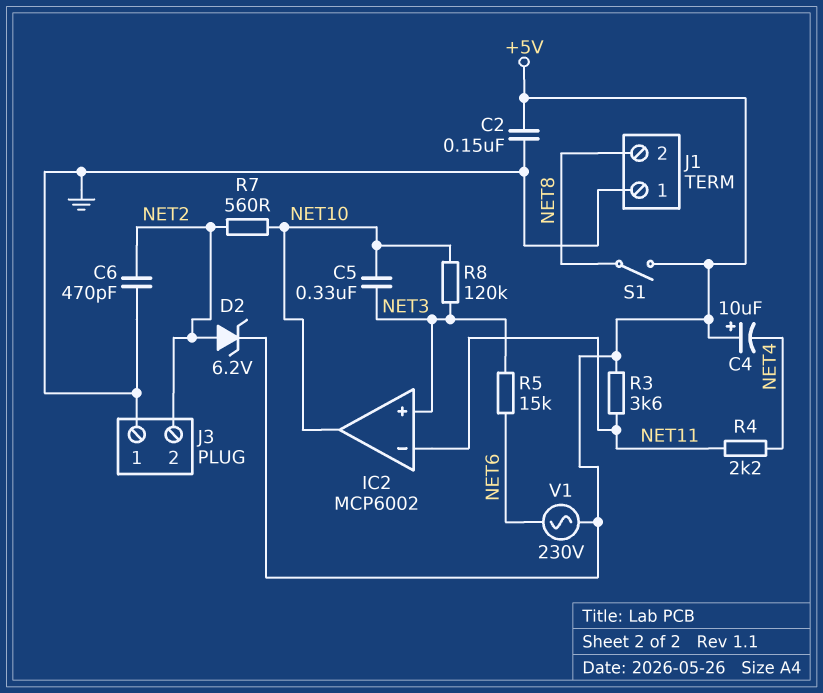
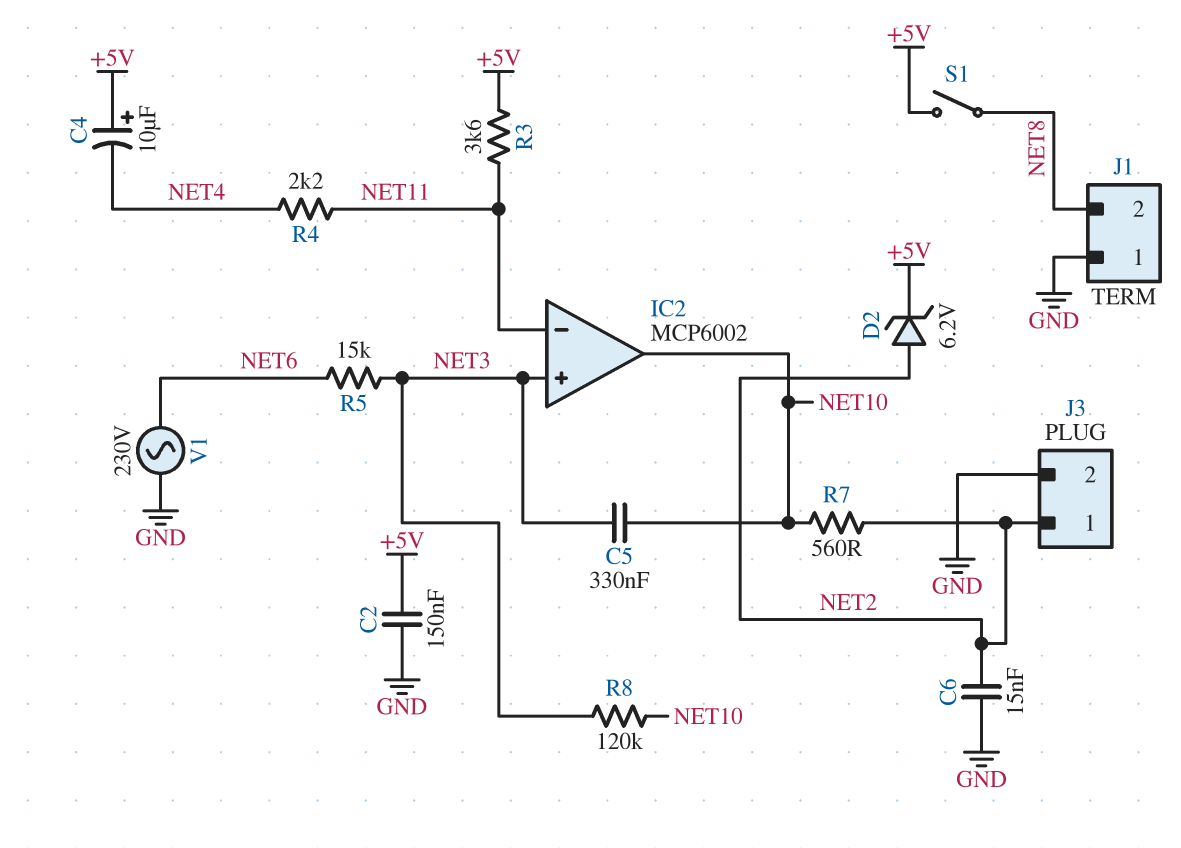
C6: 470pF (GND, NET2) -> 15nF (GND, NET2)
J3 pin 1: GND -> NET2
J3 pin 2: NET2 -> GND
V1: AC 230V (+5V, NET6) -> AC 230V (GND, NET6)

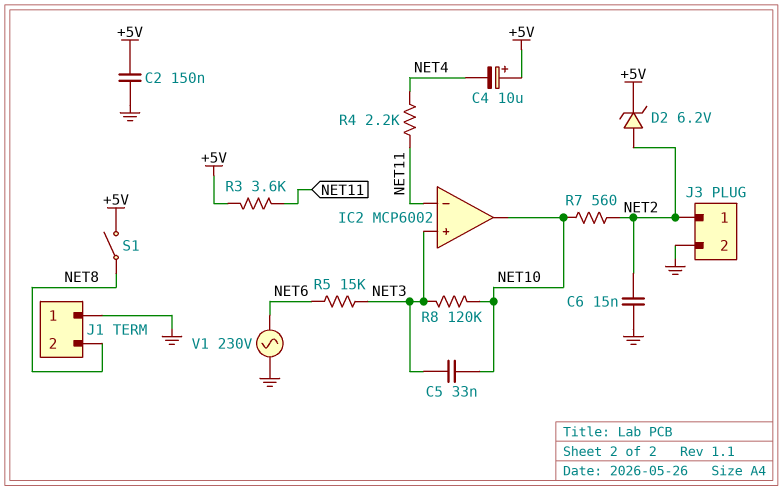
C5: 330nF (NET3, NET10) -> 33nF (NET3, NET10)

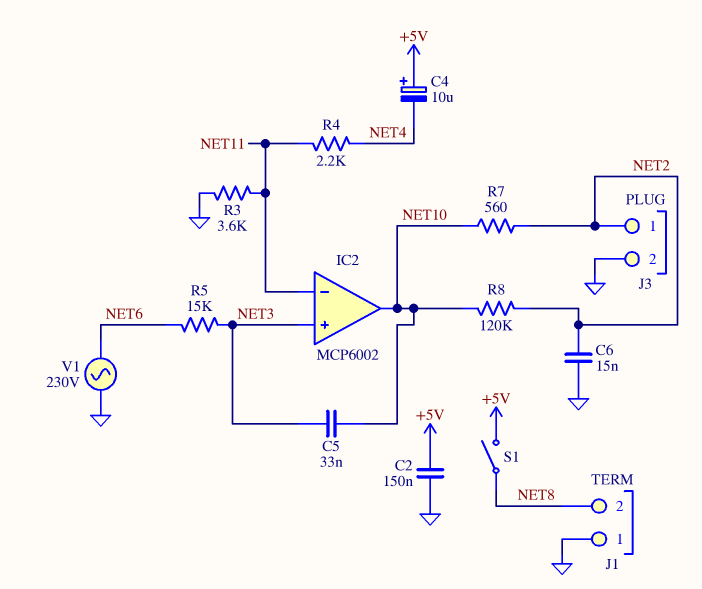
D2: zener 6.2V (A NET2, K +5V) -> none
R3: 3.6k (+5V, NET11) -> 3.6k (GND, NET11)
R8: 120k (NET3, NET10) -> 120k (NET2, NET10)

